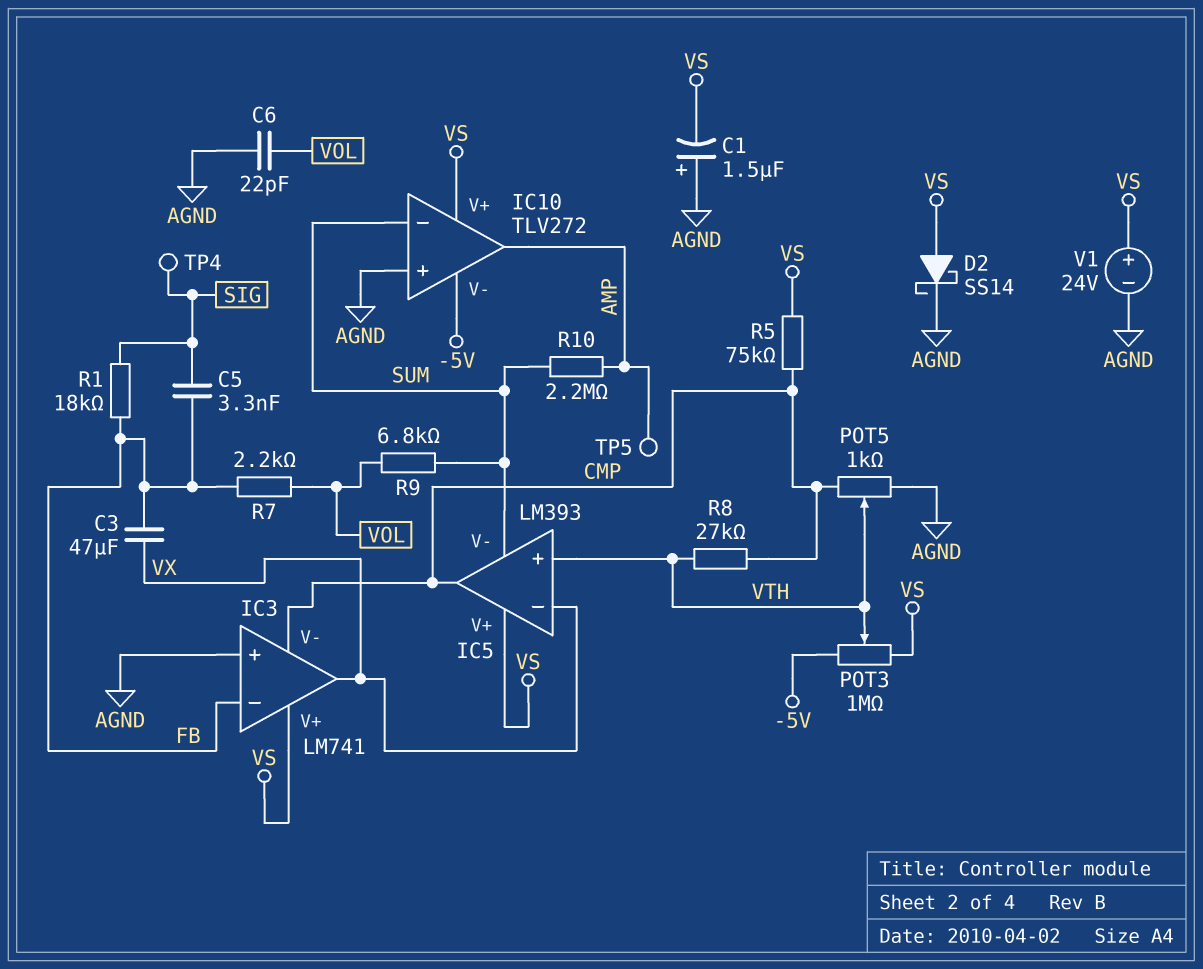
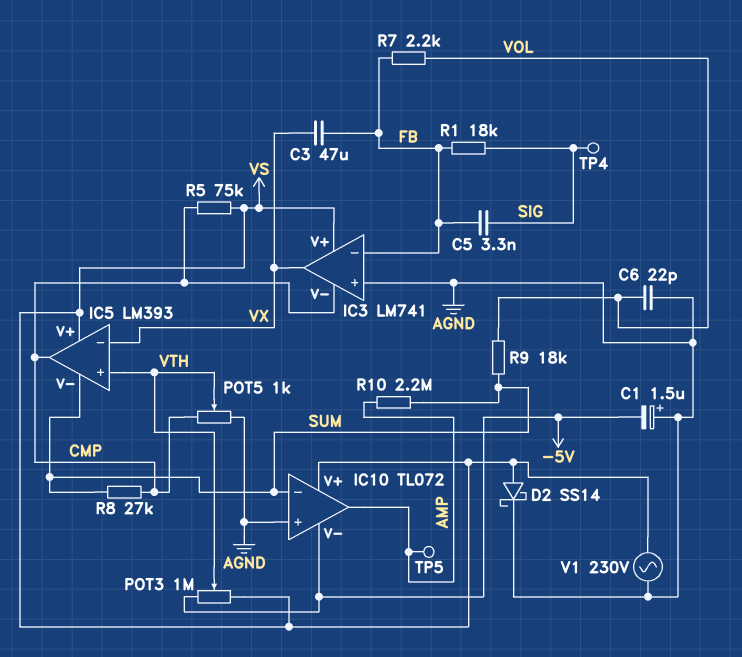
C1: 1.5uF (plus AGND, minus VS) -> 1.5uF (plus AGND, minus -5V)
IC10: TLV272 -> TL072
R8: 27k (CMP, VTH) -> 27k (CMP, SUM)
R9: 6.8k (SUM, VOL) -> 18k (SUM, VOL)
V1: 24V (plus VS, minus AGND) -> AC 230V (AGND, VS)

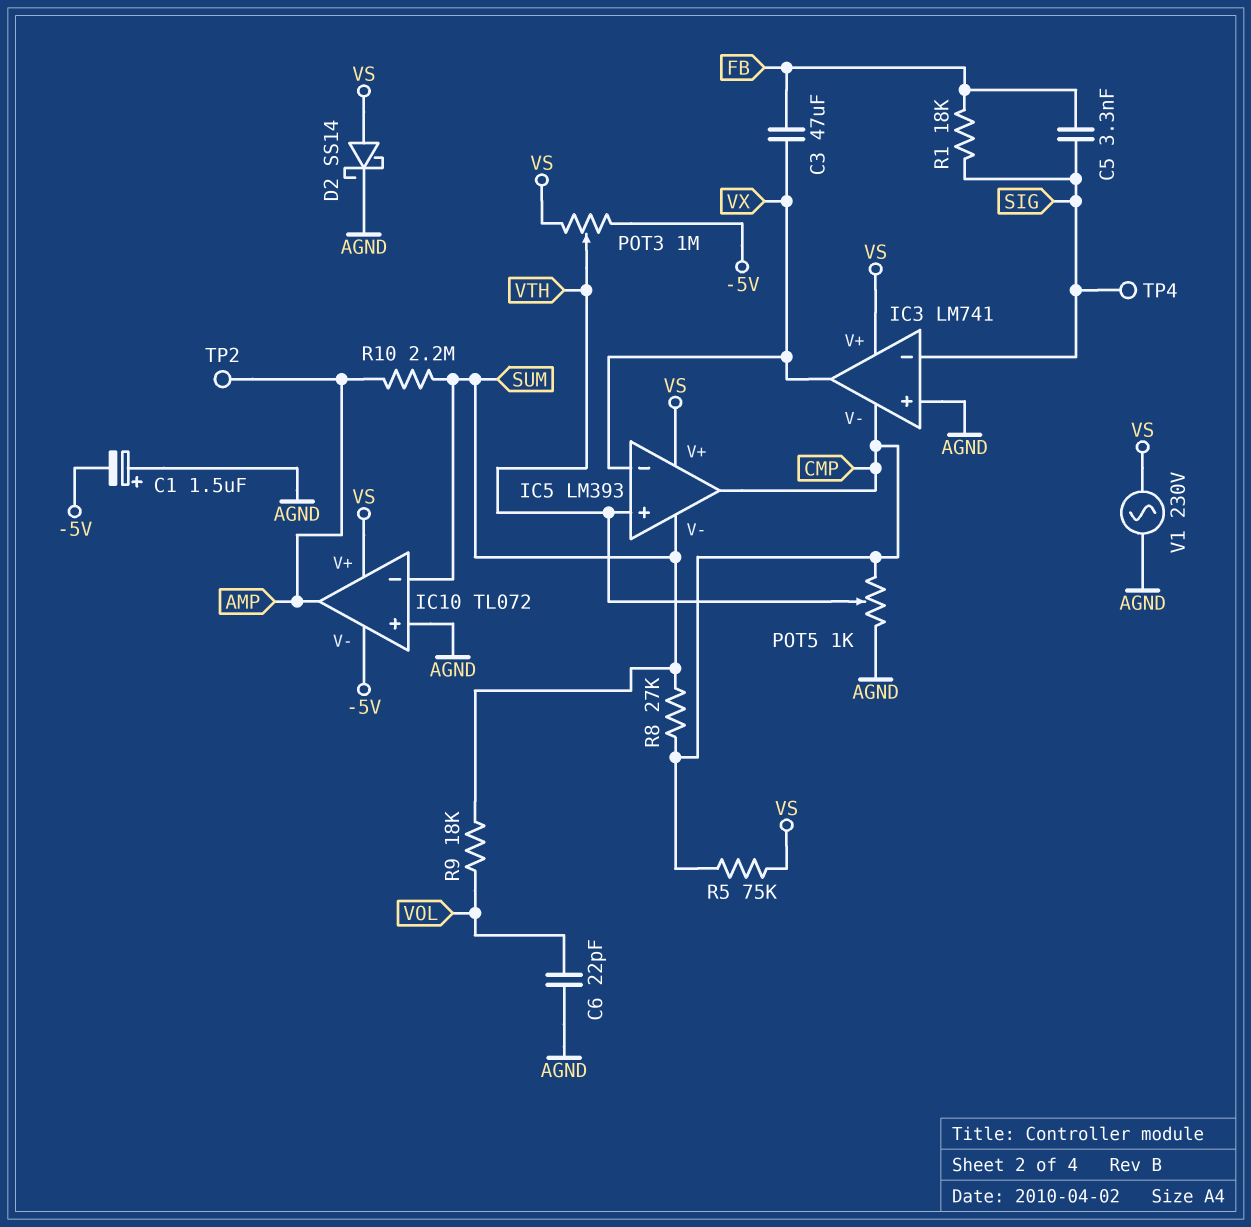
IC3 pin in-: FB -> SIG
R7: 2.2k (FB, VOL) -> none
TP2: none -> test point (AMP)
TP5: test point (AMP) -> none

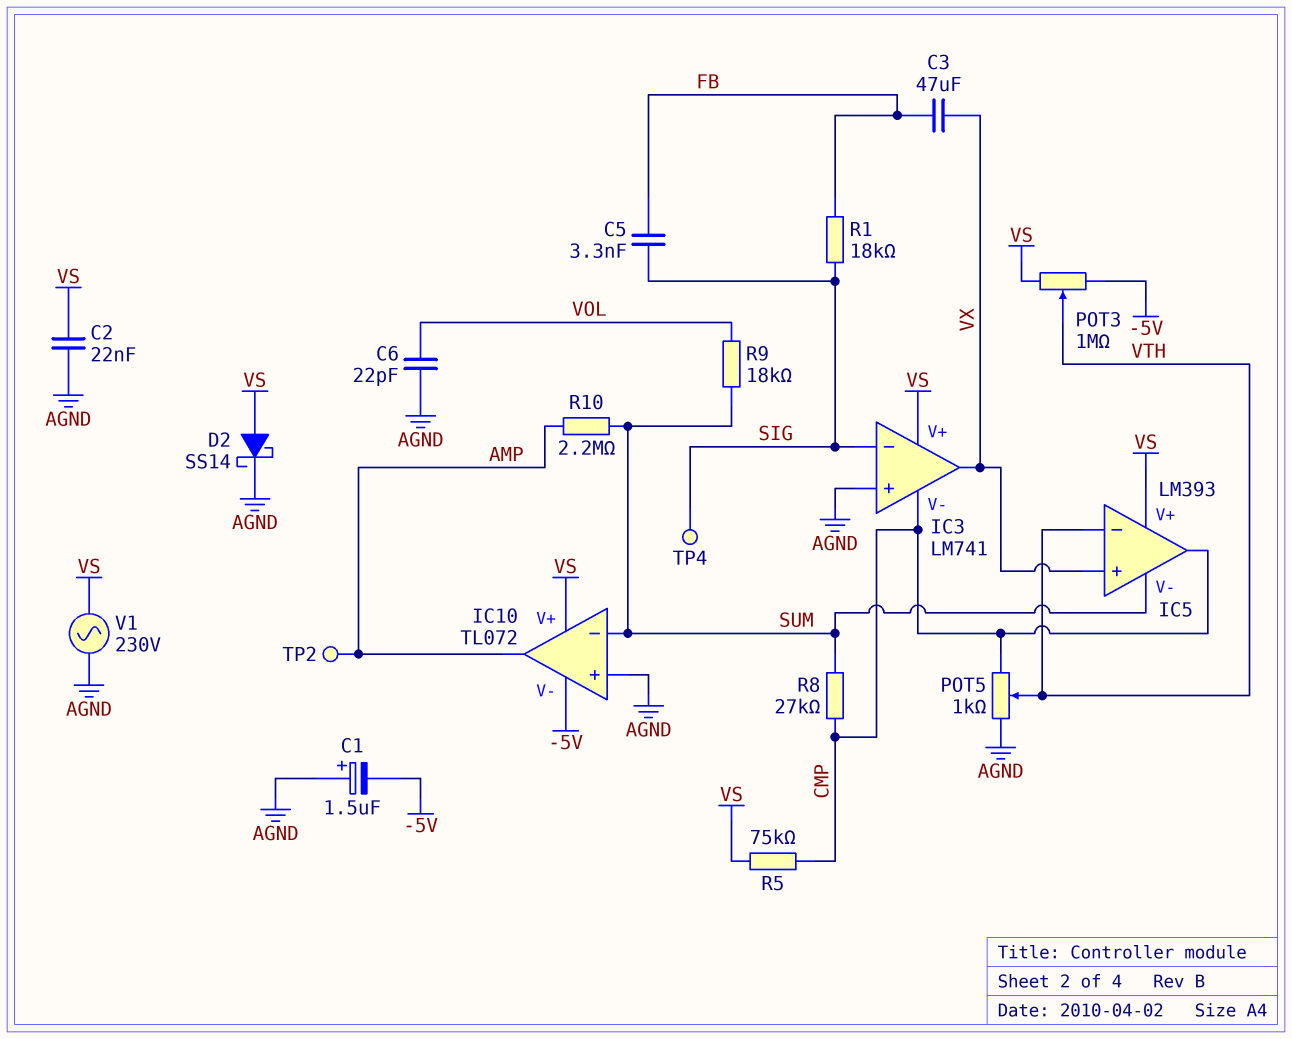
C2: none -> 22nF (AGND, VS)
IC5 pin in+: VTH -> VX
IC5 pin in-: VX -> VTH

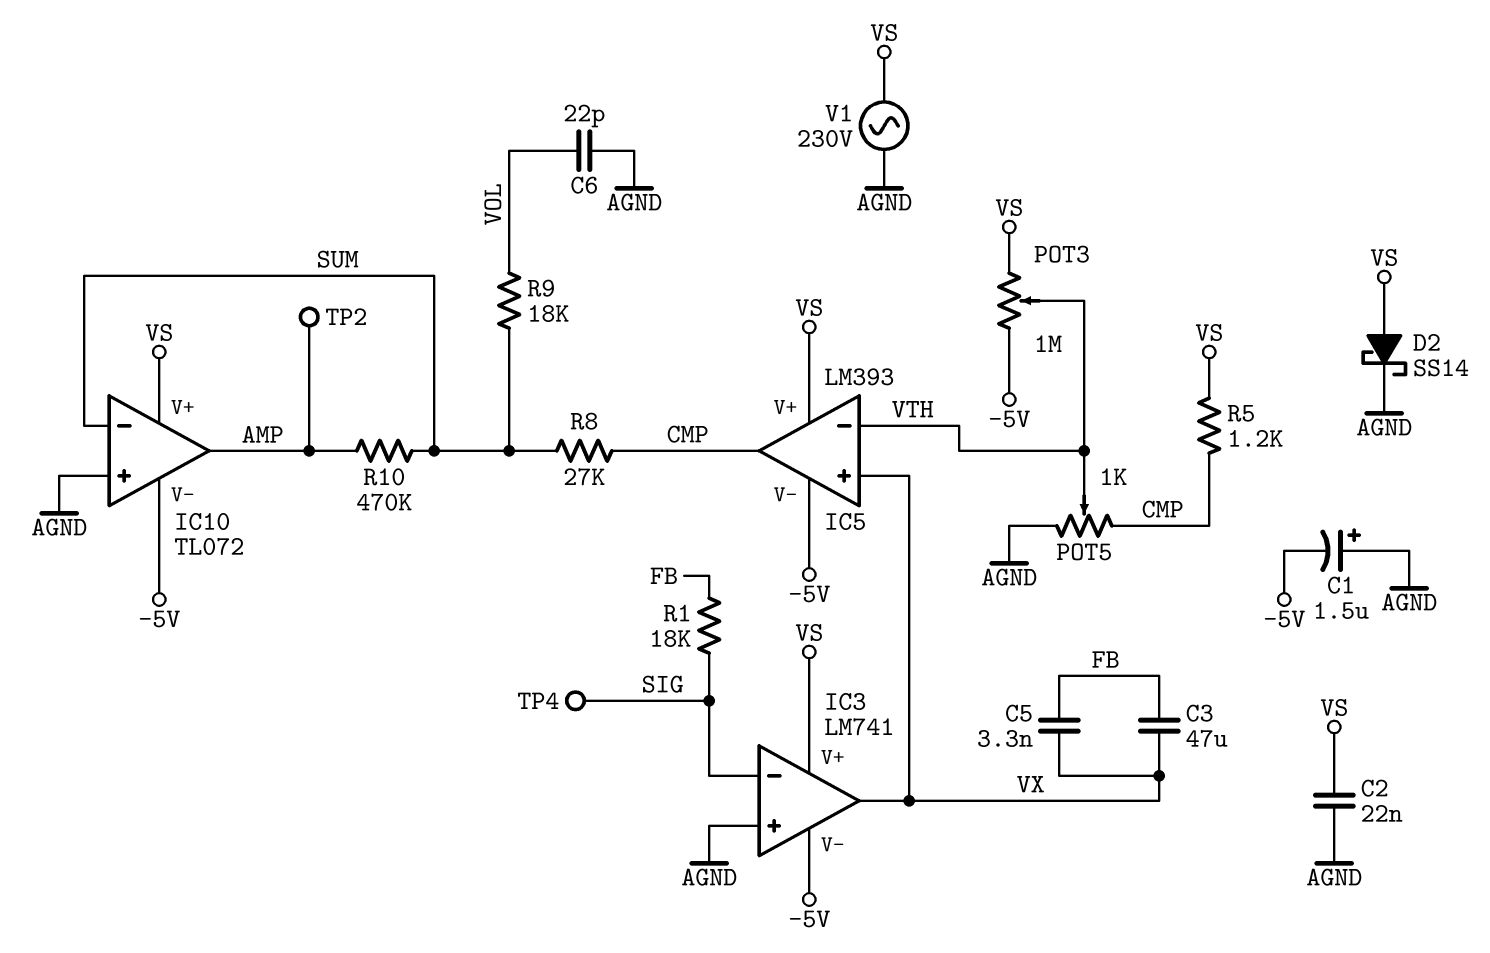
C5: 3.3nF (FB, SIG) -> 3.3nF (FB, VX)
IC3 pin V-: CMP -> -5V
IC5 pin V-: SUM -> -5V
R5: 75k (CMP, VS) -> 1.2k (CMP, VS)
R10: 2.2M (AMP, SUM) -> 470k (AMP, SUM)

